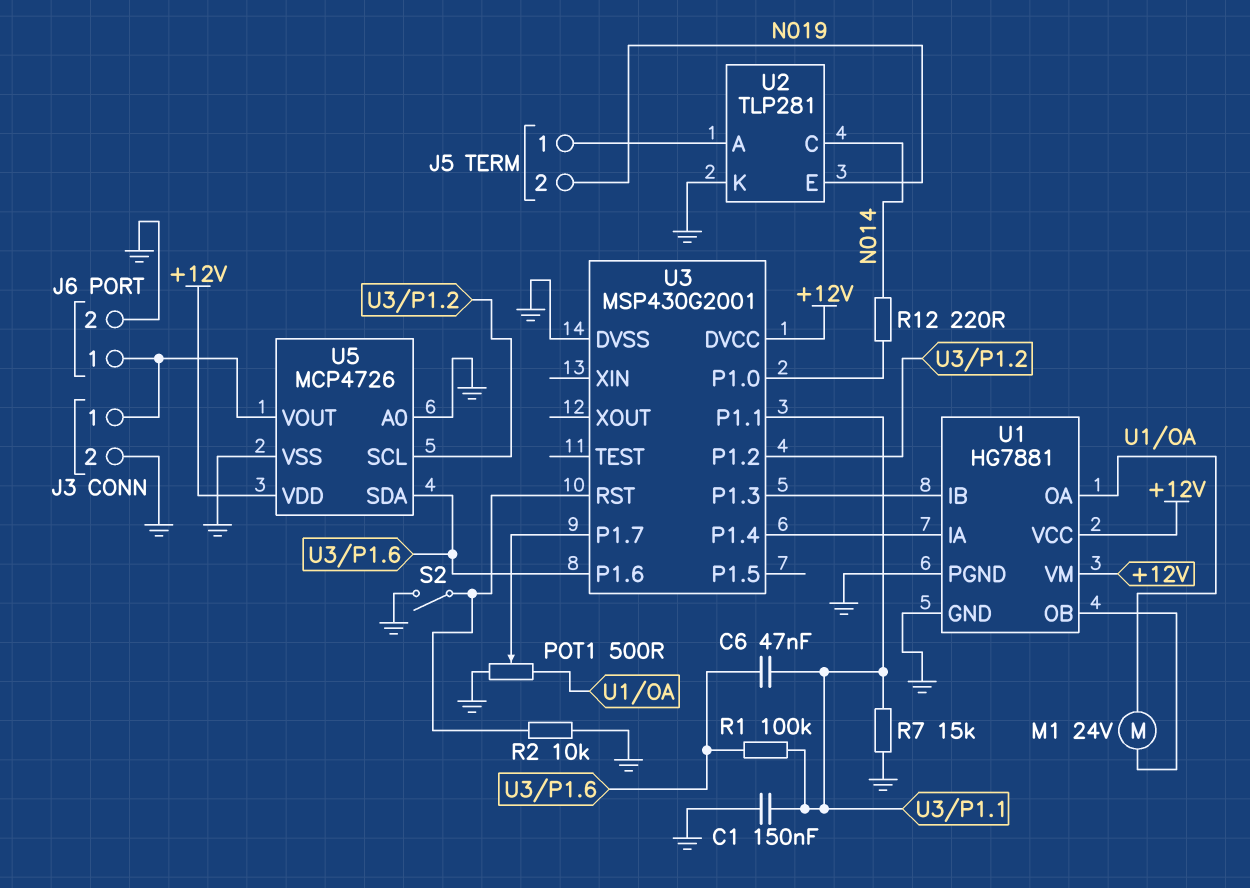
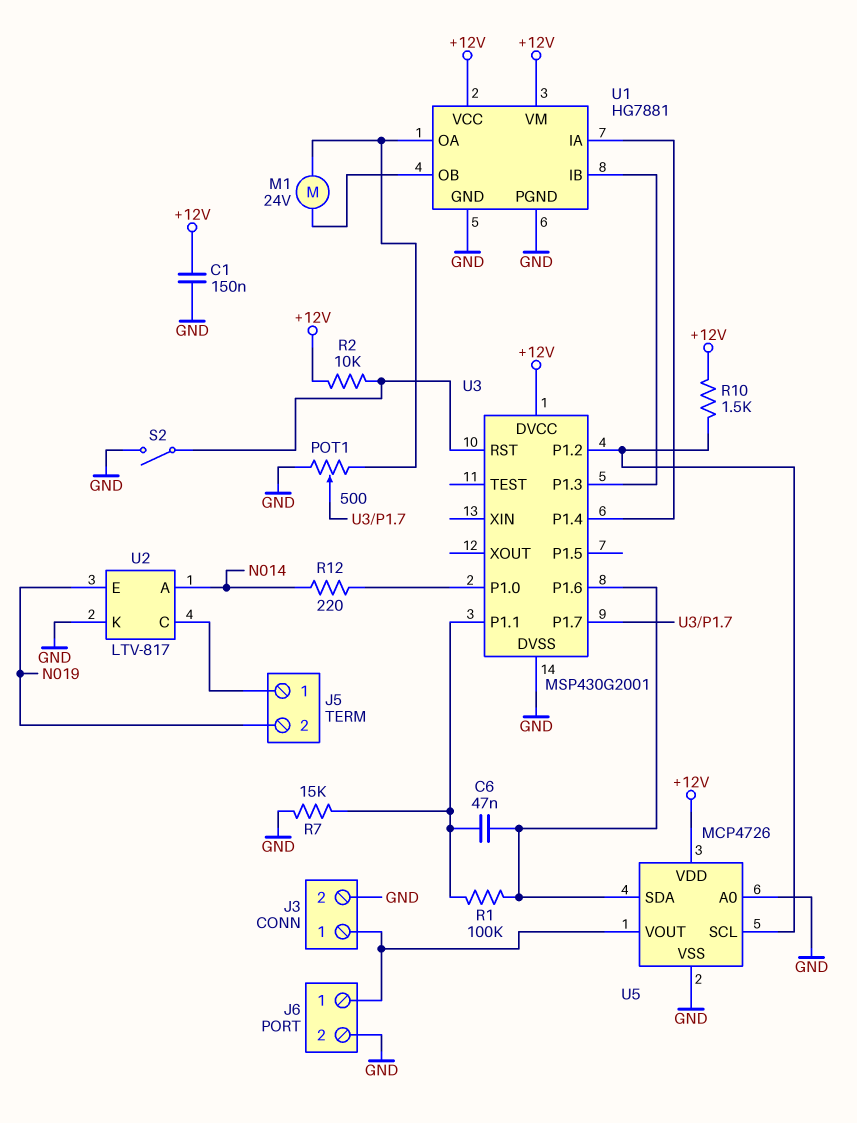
C1: 150nF (GND, U3/P1.1) -> 150nF (+12V, GND)
R2: 10k (GND, U3/RST) -> 10k (+12V, U3/RST)
R10: none -> 1.5k (+12V, U3/P1.2)
U2: TLP281 -> LTV-817
U2 pin A: J5/1 -> N014
U2 pin C: N014 -> J5/1

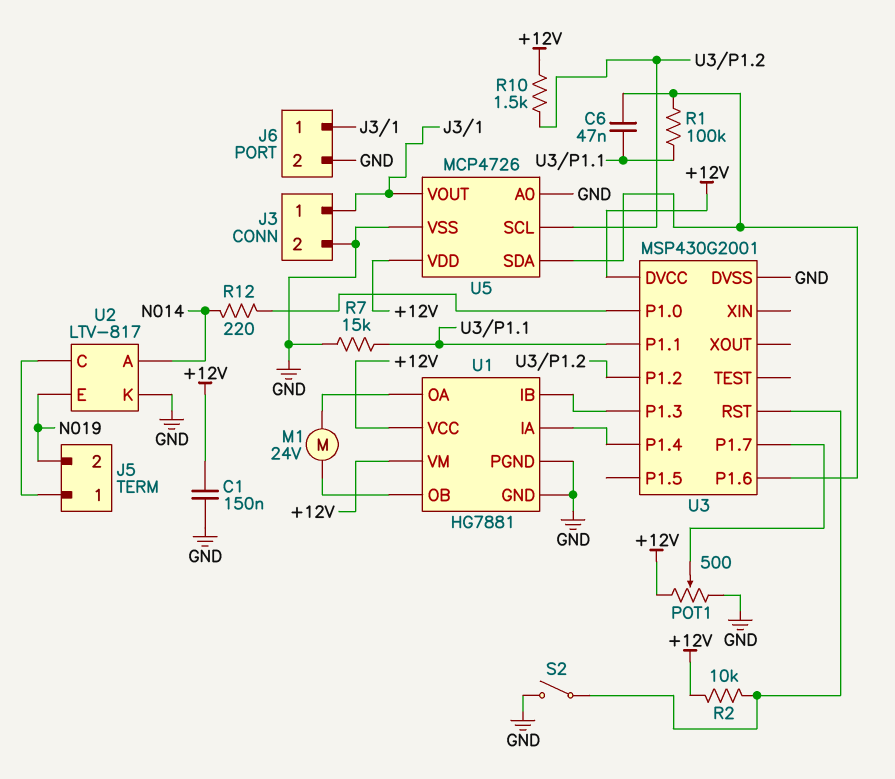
POT1: 500 (GND, U1/OA, wiper U3/P1.7) -> 500 (+12V, GND, wiper U3/P1.7)

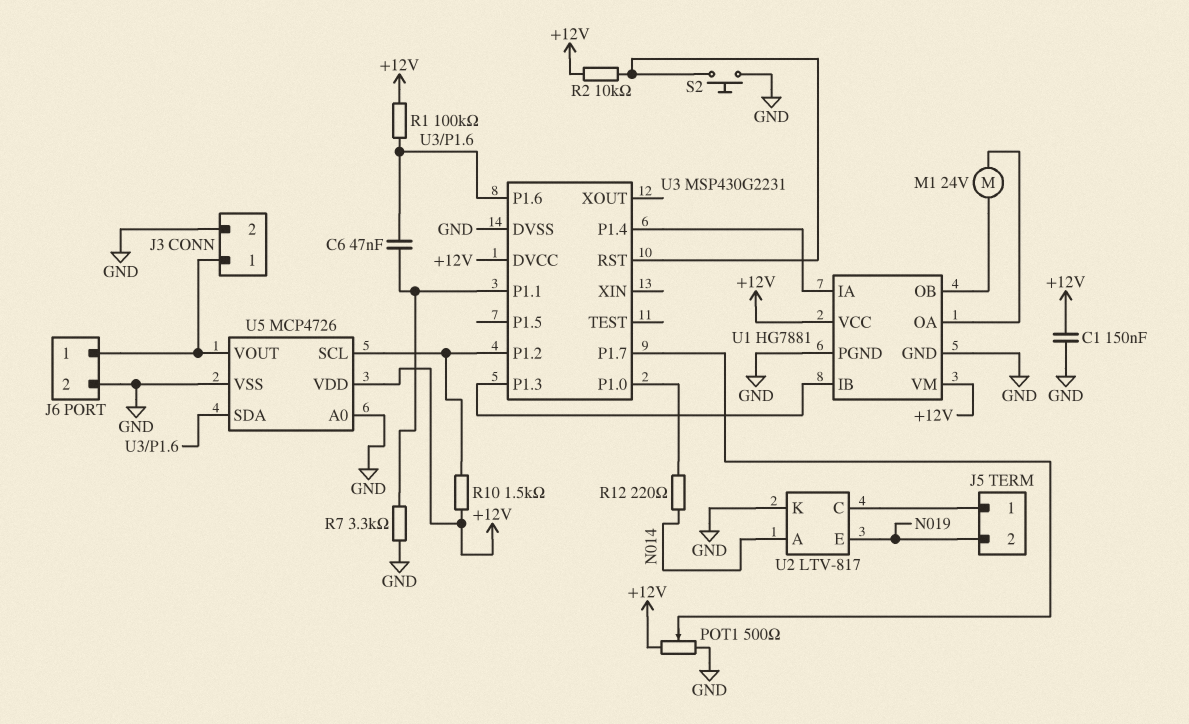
R1: 100k (U3/P1.1, U3/P1.6) -> 100k (+12V, U3/P1.6)
R7: 15k (GND, U3/P1.1) -> 3.3k (GND, U3/P1.1)
S2: switch (GND, U3/RST) -> button (GND, U3/RST)
U3: MSP430G2001 -> MSP430G2231

